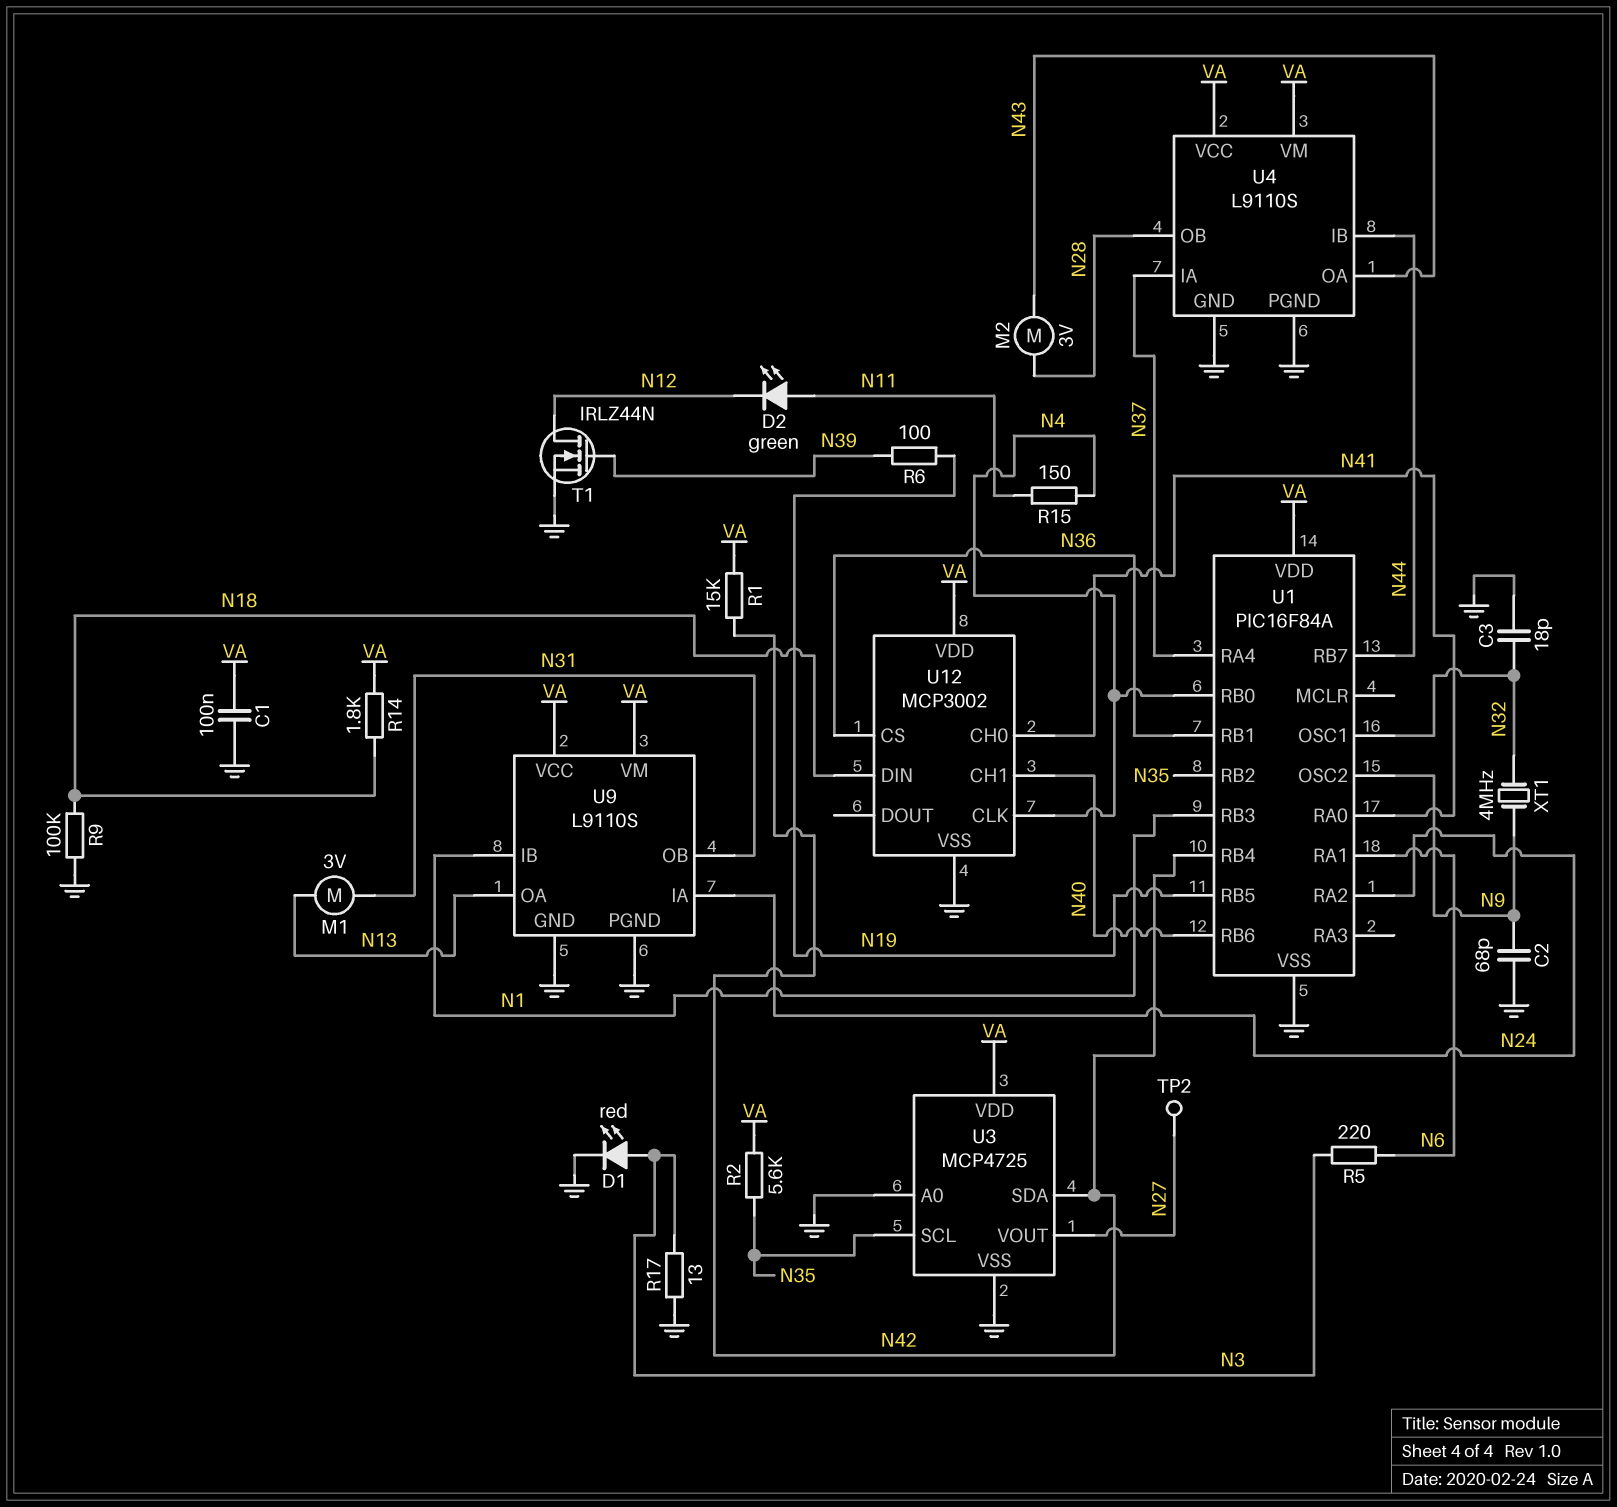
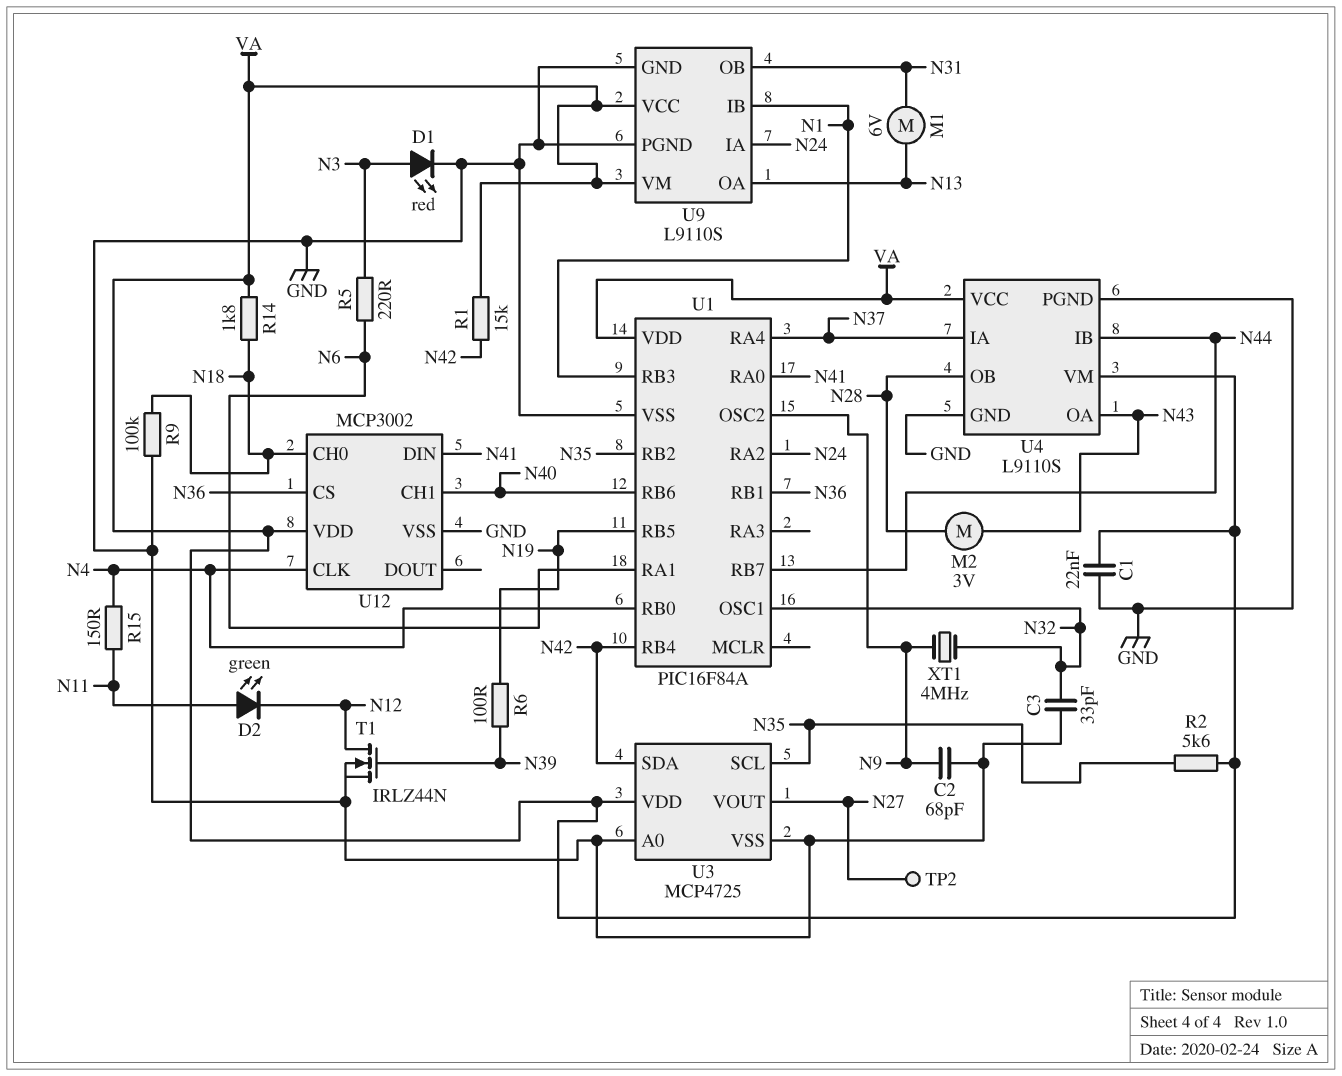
C1: 100nF (GND, VA) -> 22nF (GND, VA)
C3: 18pF (GND, N32) -> 33pF (GND, N32)
M1: motor 3V (N13, N31) -> motor 6V (N13, N31)
R17: 13 (GND, N3) -> none
U12 pin CH0: N41 -> N18
U12 pin DIN: N18 -> N41

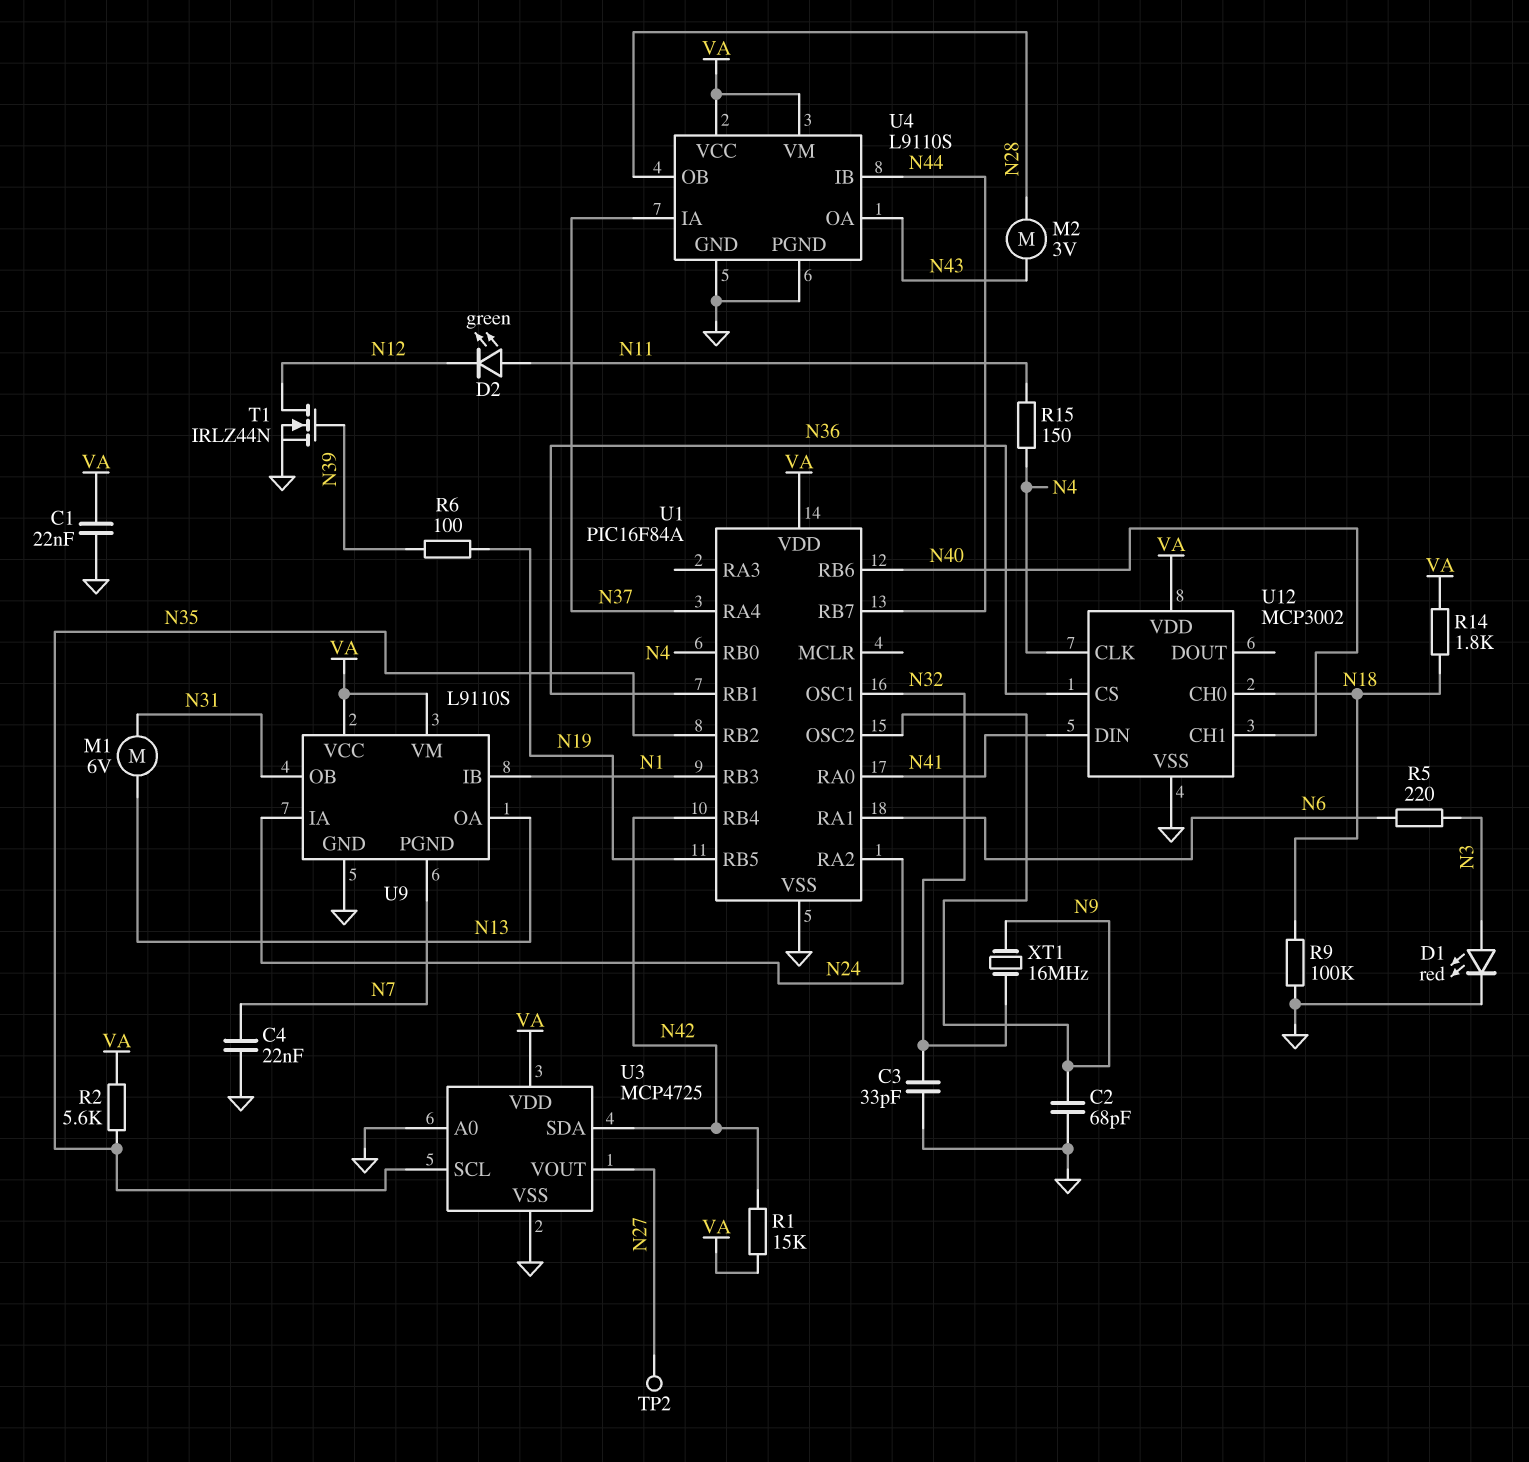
C4: none -> 22nF (GND, N7)
U9 pin PGND: GND -> N7
XT1: 4MHz (N9, N32) -> 16MHz (N9, N32)

